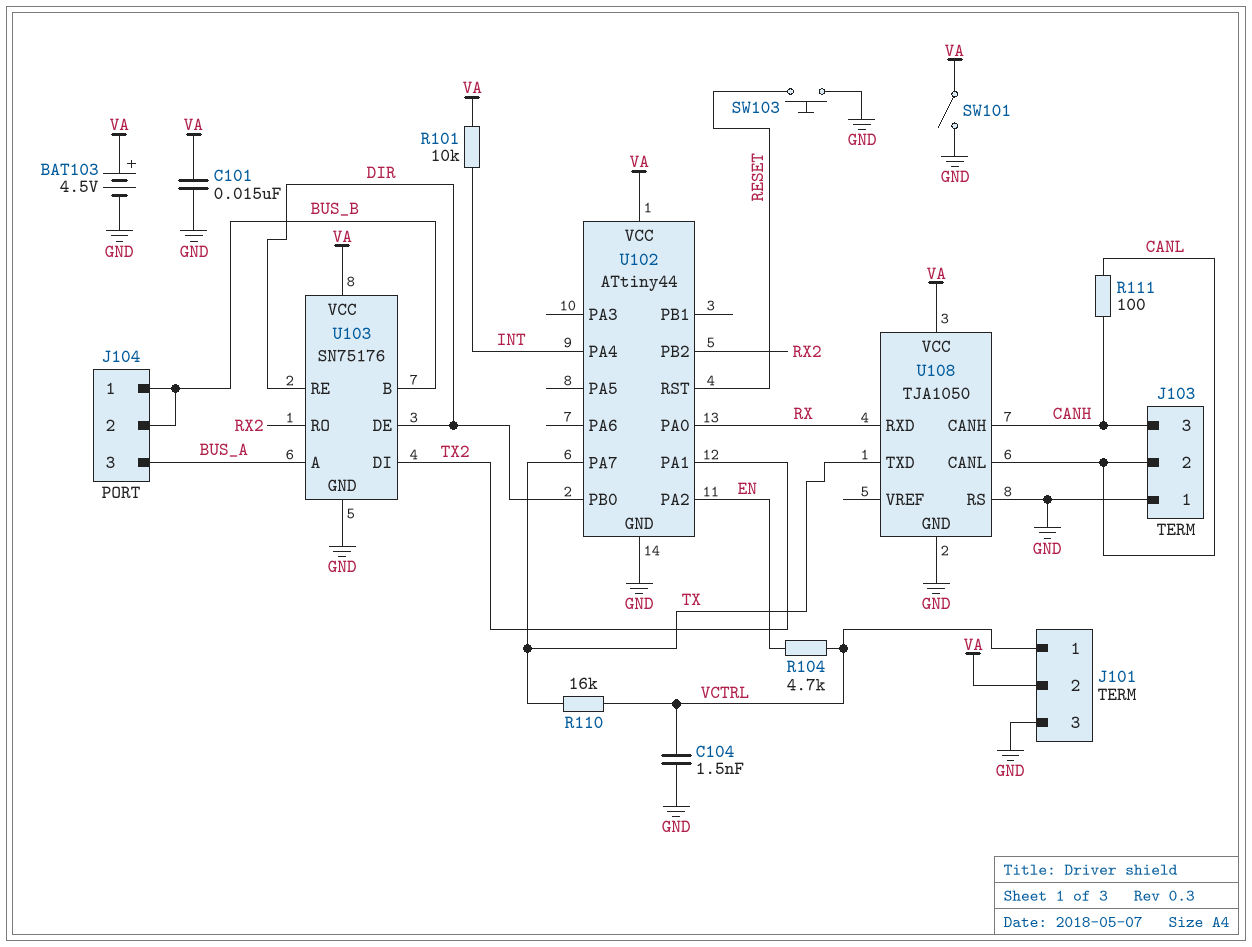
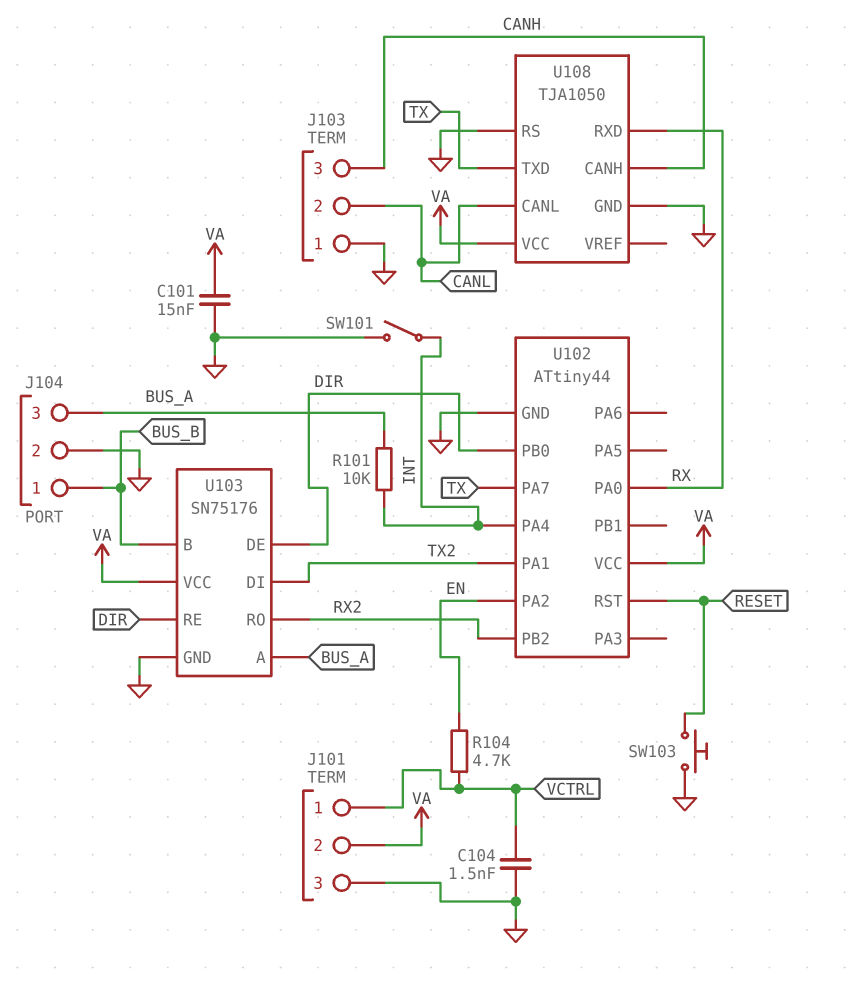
BAT103: 4.5V (plus VA, minus GND) -> none
J104 pin 2: BUS_B -> GND
R101: 10k (INT, VA) -> 10k (BUS_A, INT)
R110: 16k (TX, VCTRL) -> none
R111: 100 (CANH, CANL) -> none
SW101: switch (GND, VA) -> switch (GND, INT)

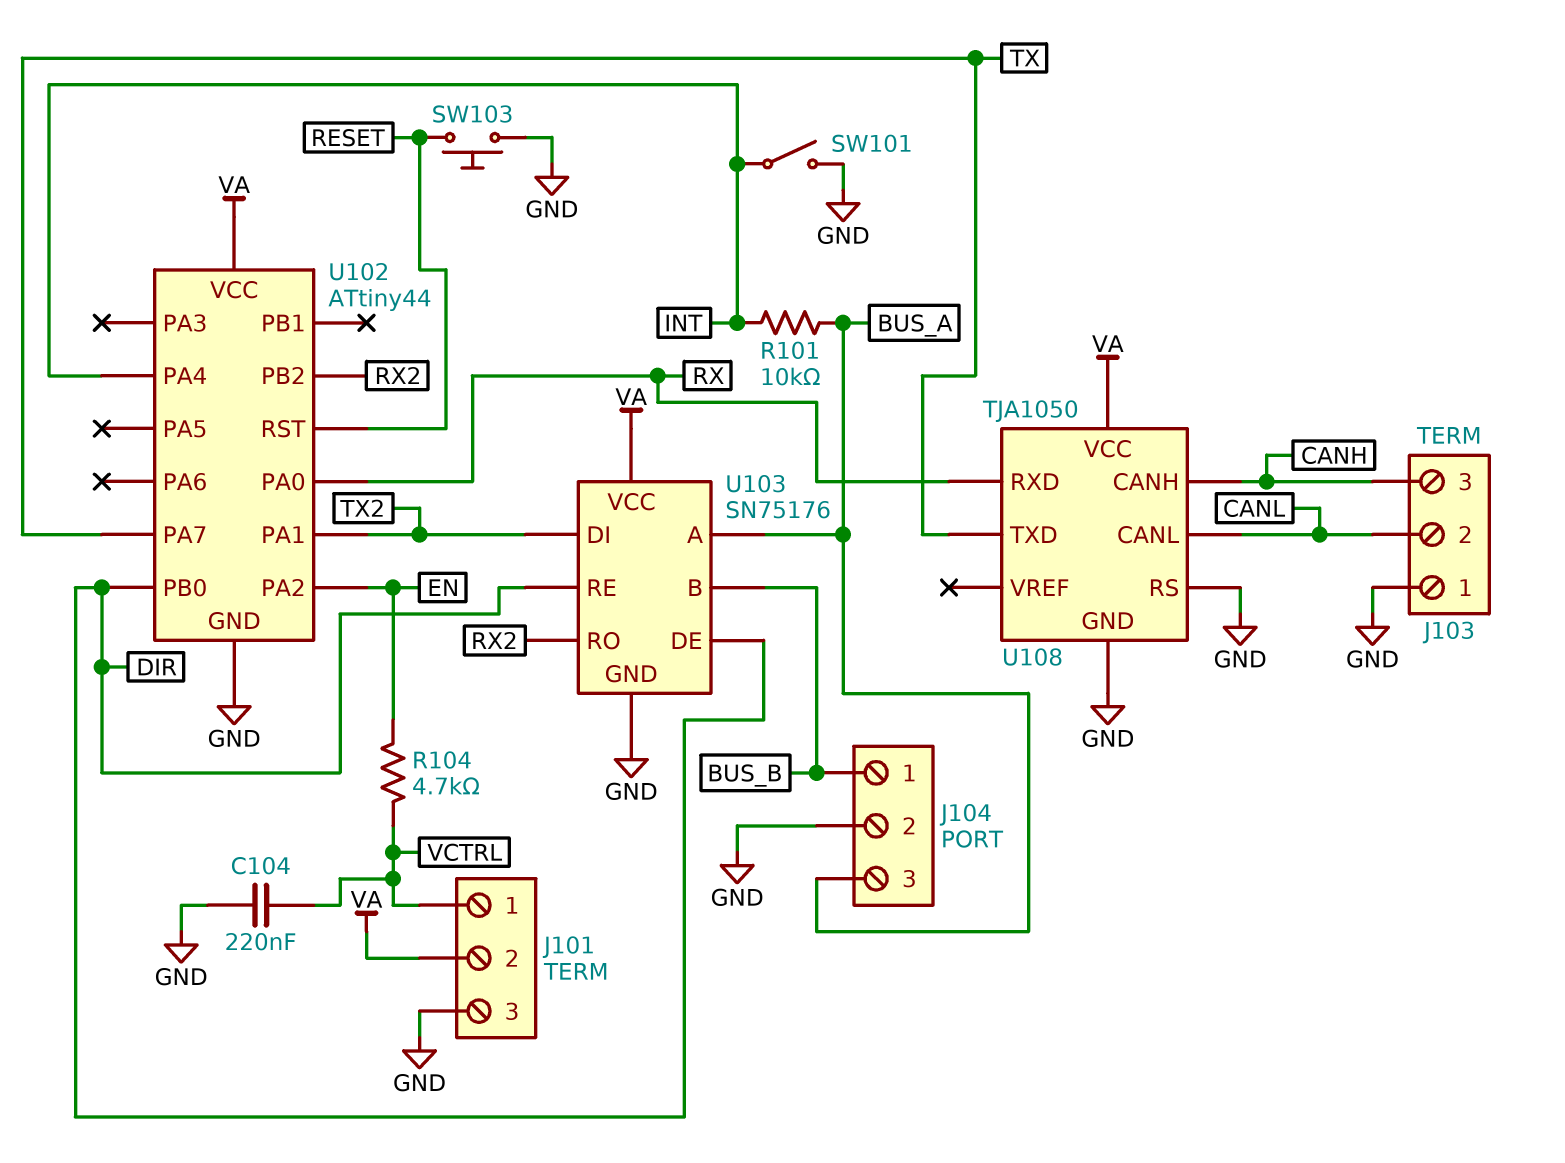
C101: 15nF (GND, VA) -> none
C104: 1.5nF (GND, VCTRL) -> 220nF (GND, VCTRL)

